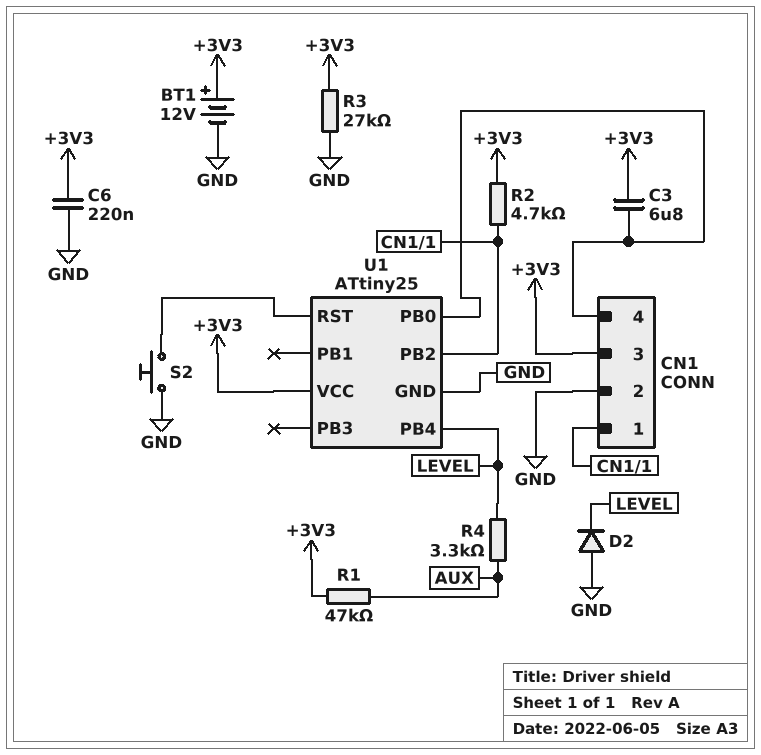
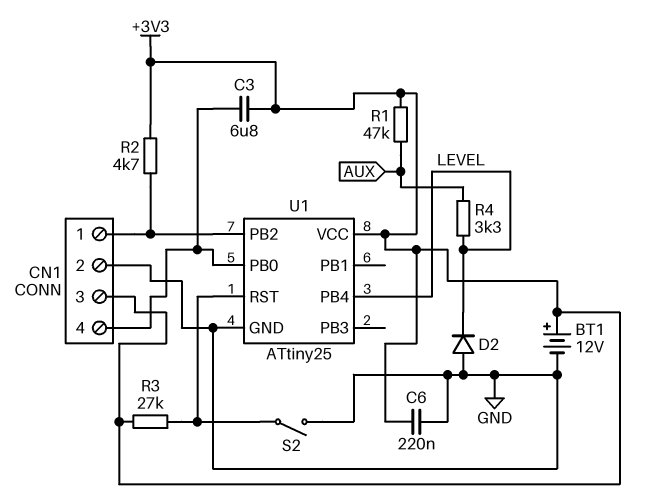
R3: 27k (+3V3, GND) -> 27k (+3V3, U1/RST)
S2: button (GND, U1/RST) -> switch (GND, U1/RST)

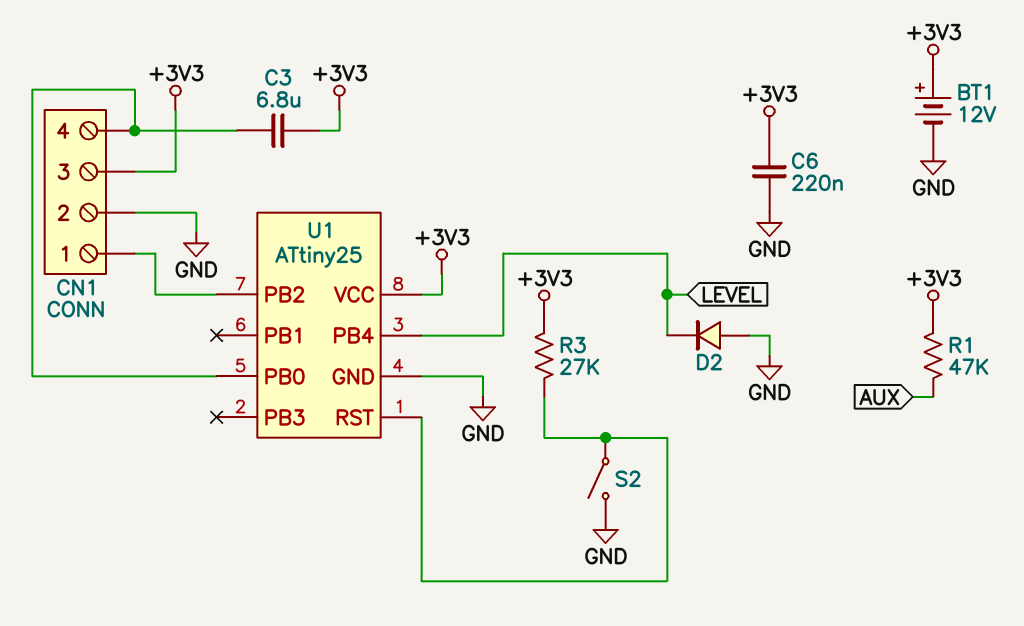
R2: 4.7k (+3V3, CN1/1) -> none
R4: 3.3k (AUX, LEVEL) -> none

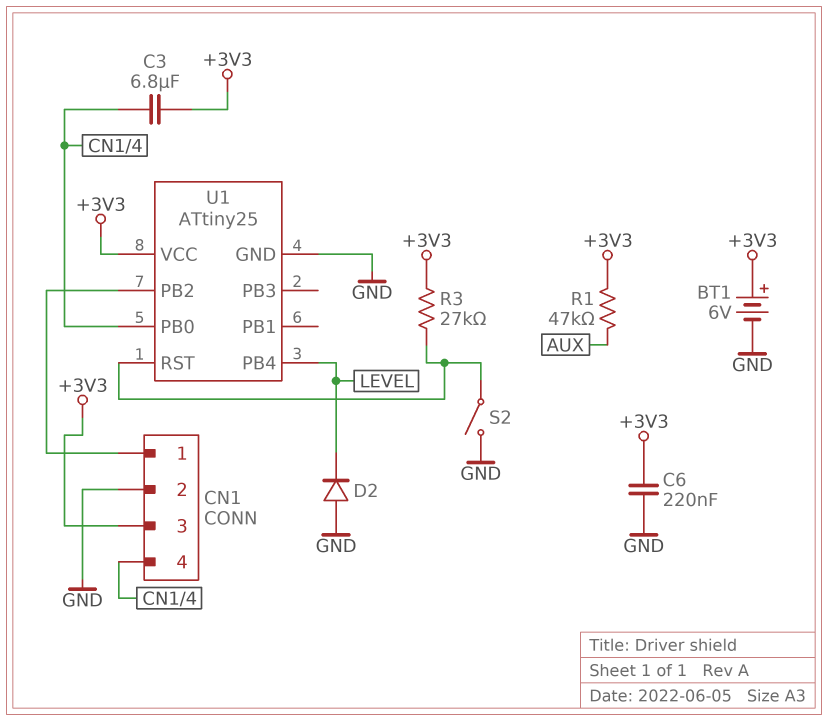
BT1: 12V (plus +3V3, minus GND) -> 6V (plus +3V3, minus GND)

